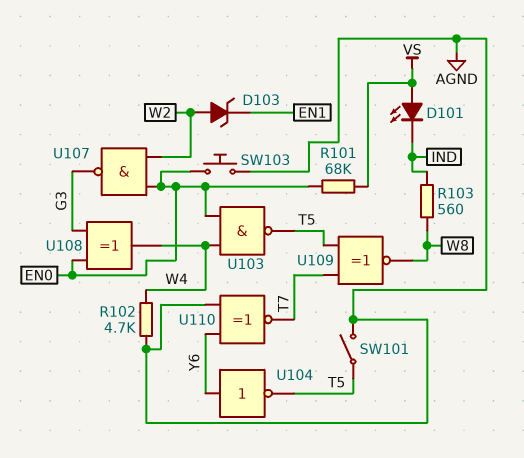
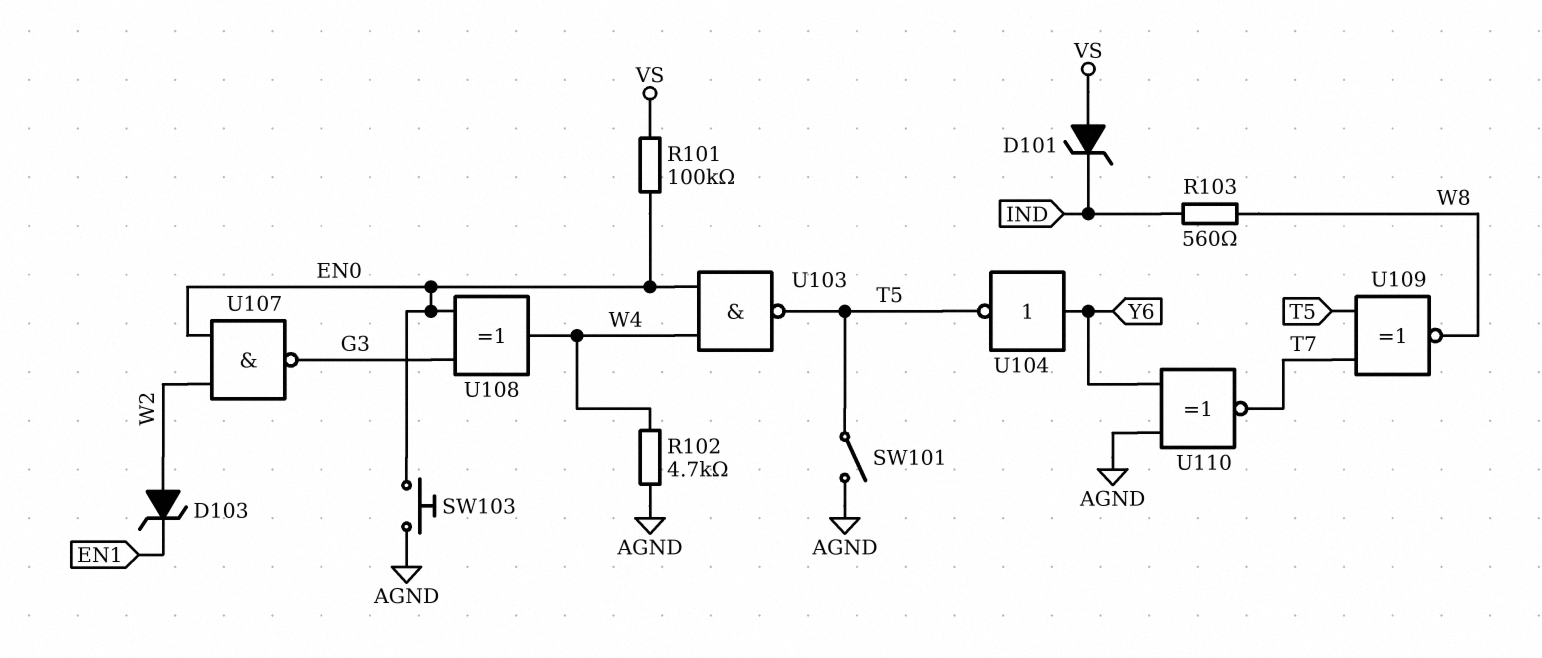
D101: LED (A VS, K IND) -> zener (A VS, K IND)
R101: 68k (EN0, VS) -> 100k (EN0, VS)

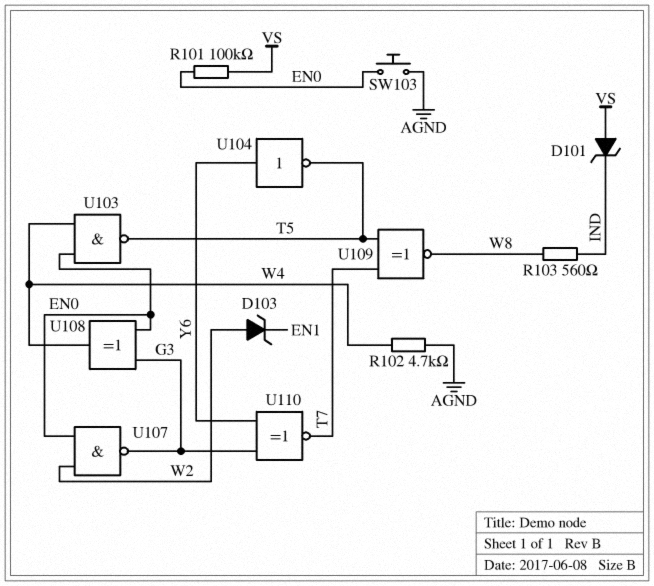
SW101: switch (AGND, T5) -> none
U110: XNOR (in AGND, in Y6, out T7) -> XNOR (in G3, in Y6, out T7)

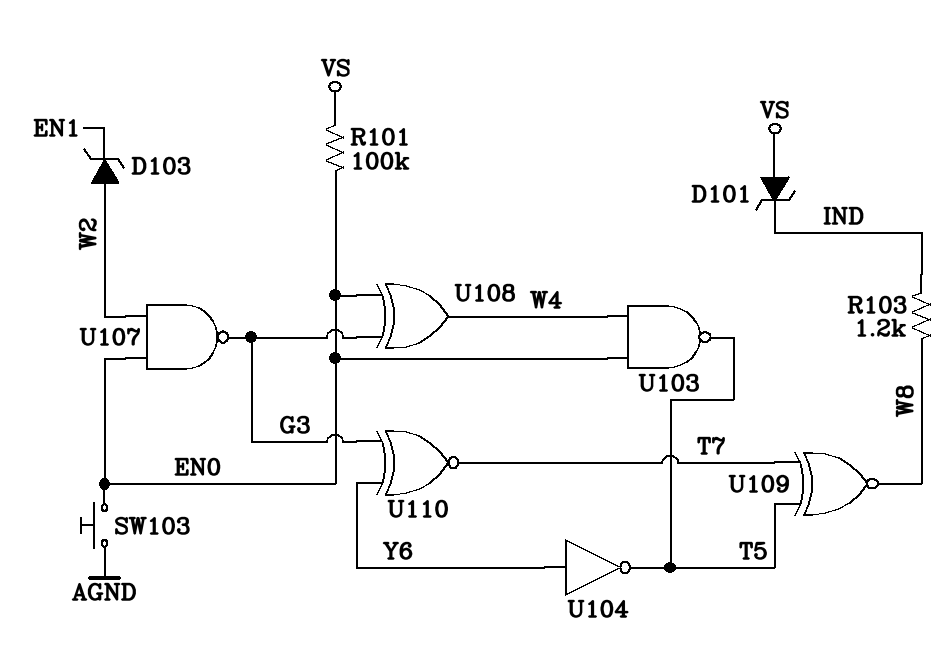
R102: 4.7k (AGND, W4) -> none
R103: 560 (IND, W8) -> 1.2k (IND, W8)

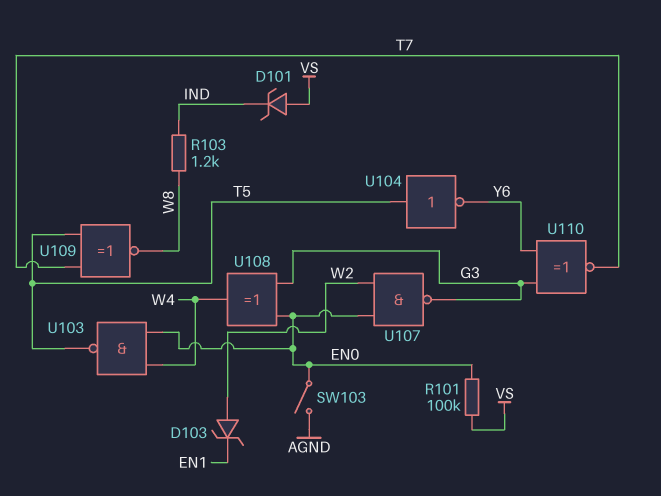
SW103: button (AGND, EN0) -> switch (AGND, EN0)
U104: NOT (in Y6, out T5) -> NOT (in T5, out Y6)

